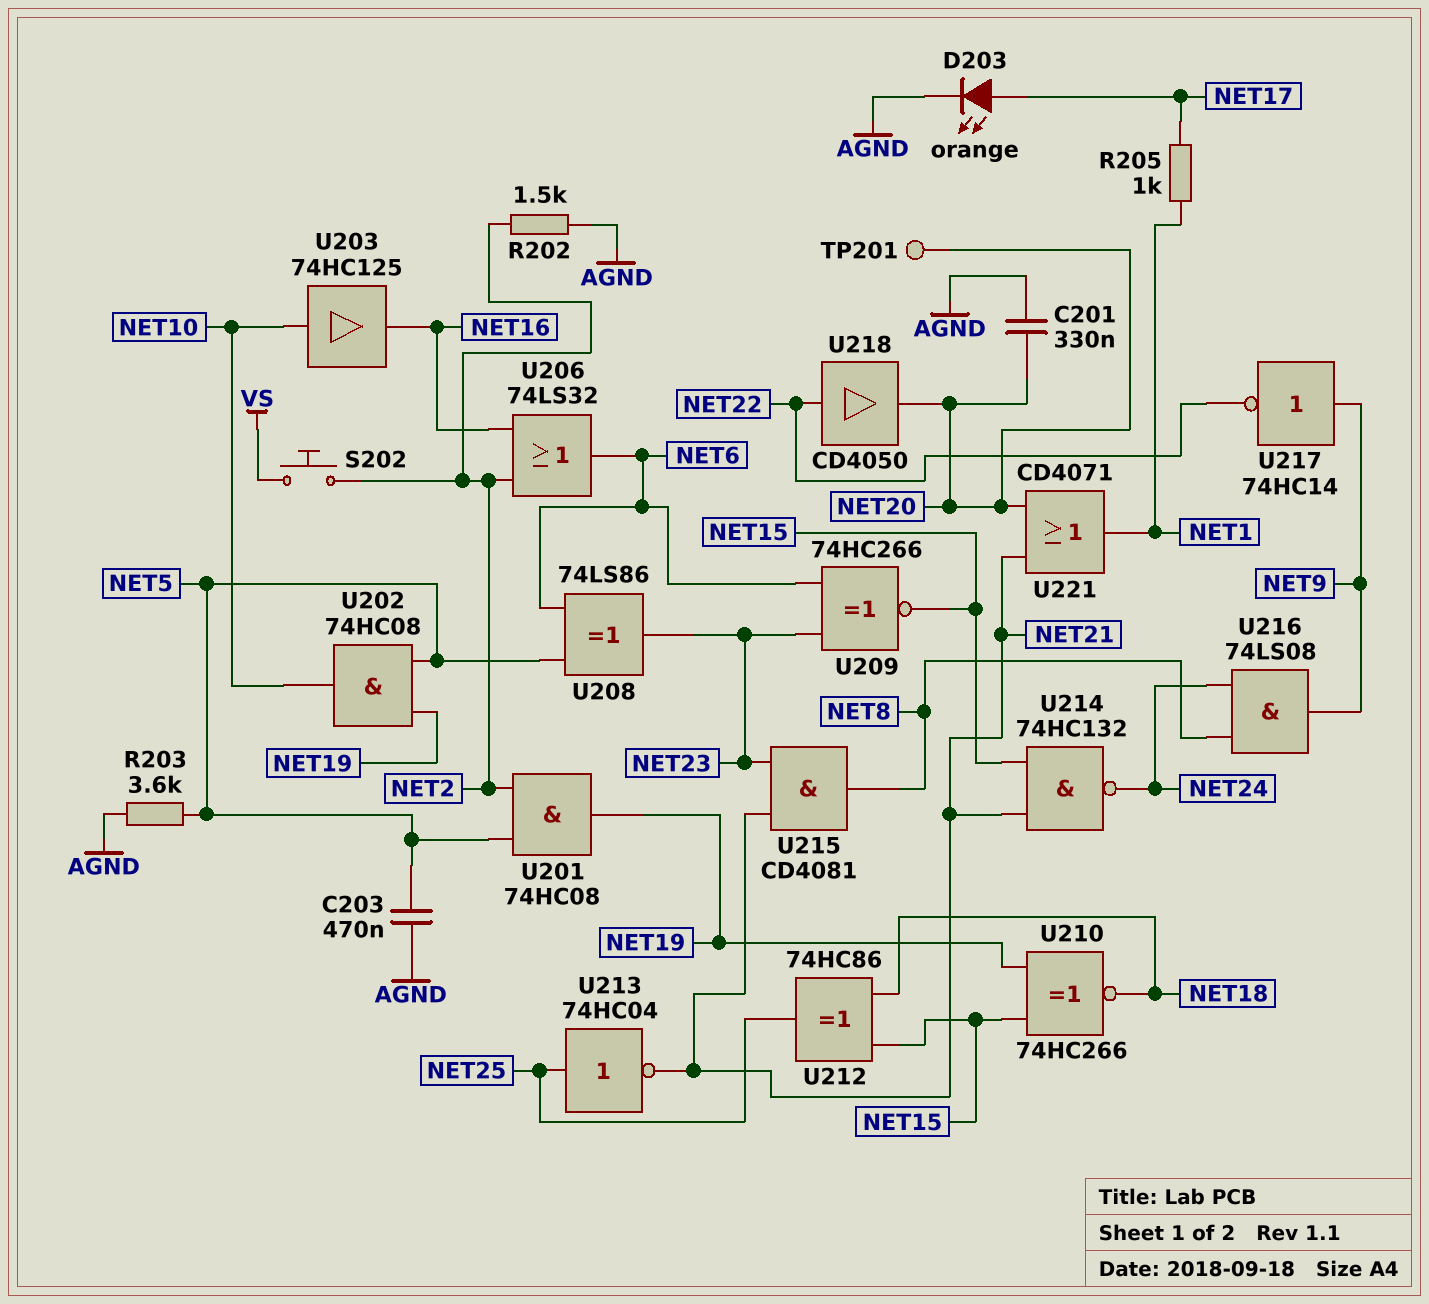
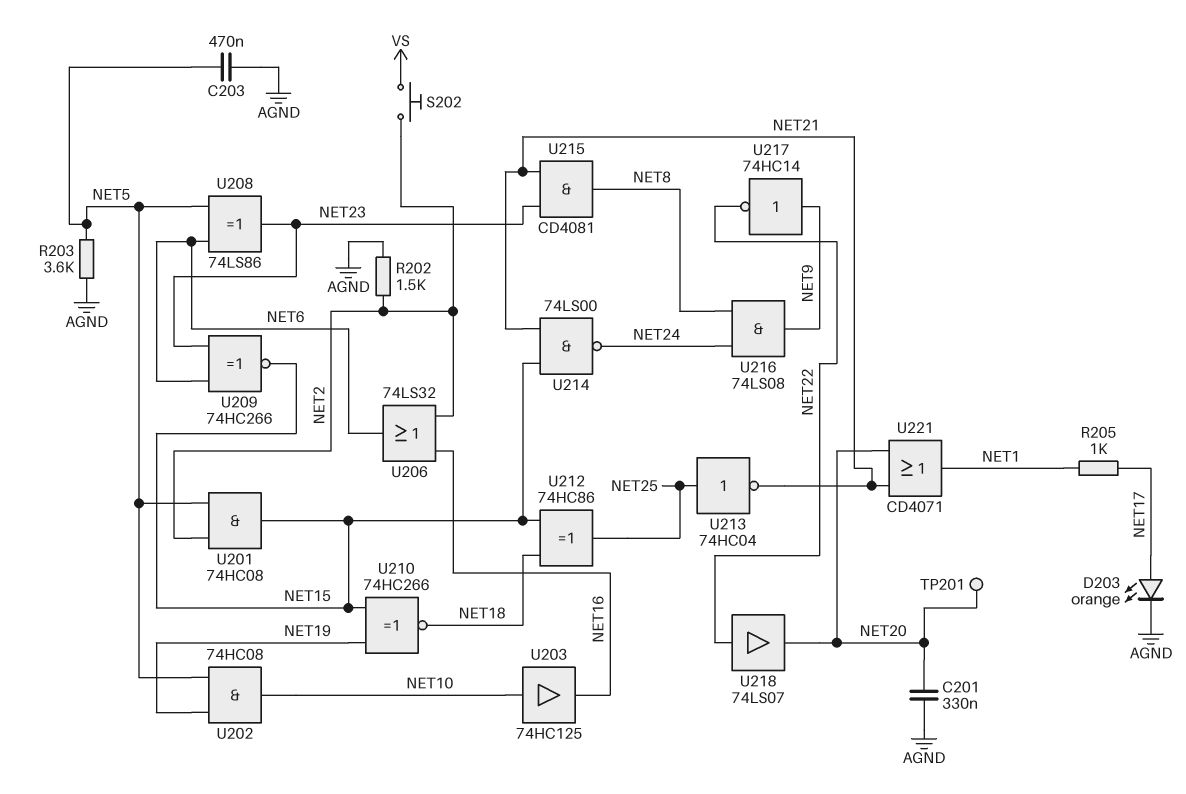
U201: AND 74HC08 (in NET2, in NET5, out NET19) -> AND 74HC08 (in NET2, in NET5, out NET15)
U214: NAND 74HC132 (in NET15, in NET21, out NET24) -> NAND 74LS00 (in NET15, in NET21, out NET24)
U218: buffer CD4050 (in NET22, out NET20) -> buffer 74LS07 (in NET22, out NET20)

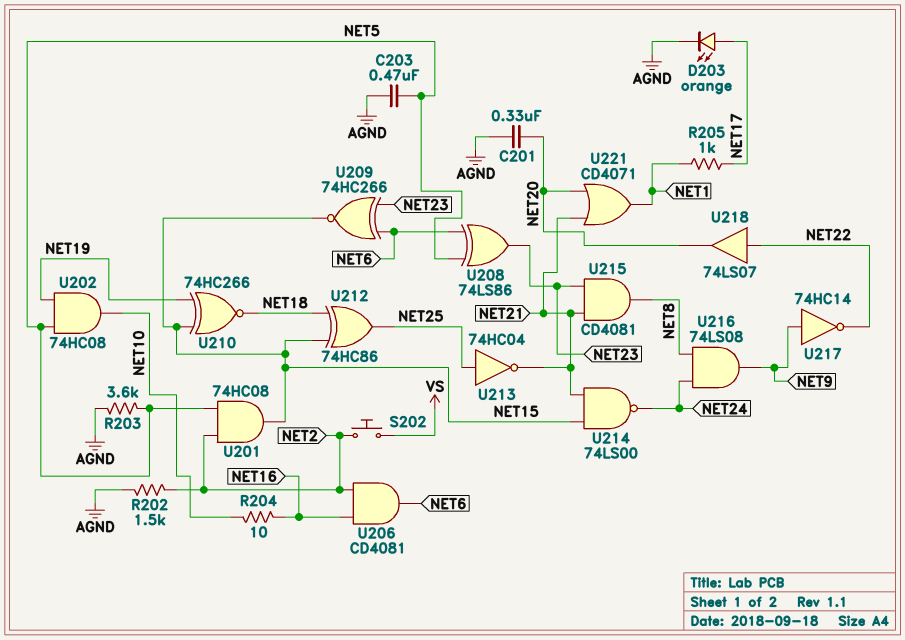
R204: none -> 10 (NET10, NET16)
TP201: test point (NET20) -> none
U203: buffer 74HC125 (in NET10, out NET16) -> none
U206: OR 74LS32 (in NET2, in NET16, out NET6) -> AND CD4081 (in NET2, in NET16, out NET6)

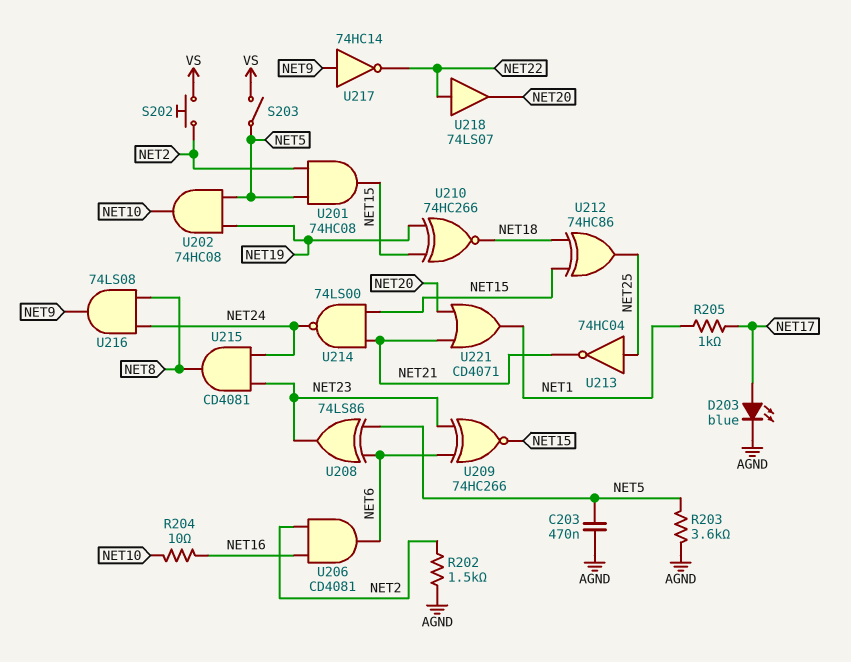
C201: 330nF (AGND, NET20) -> none
D203: LED orange (A NET17, K AGND) -> LED blue (A NET17, K AGND)
S203: none -> switch (NET5, VS)
U215: AND CD4081 (in NET21, in NET23, out NET8) -> AND CD4081 (in NET23, in NET24, out NET8)

